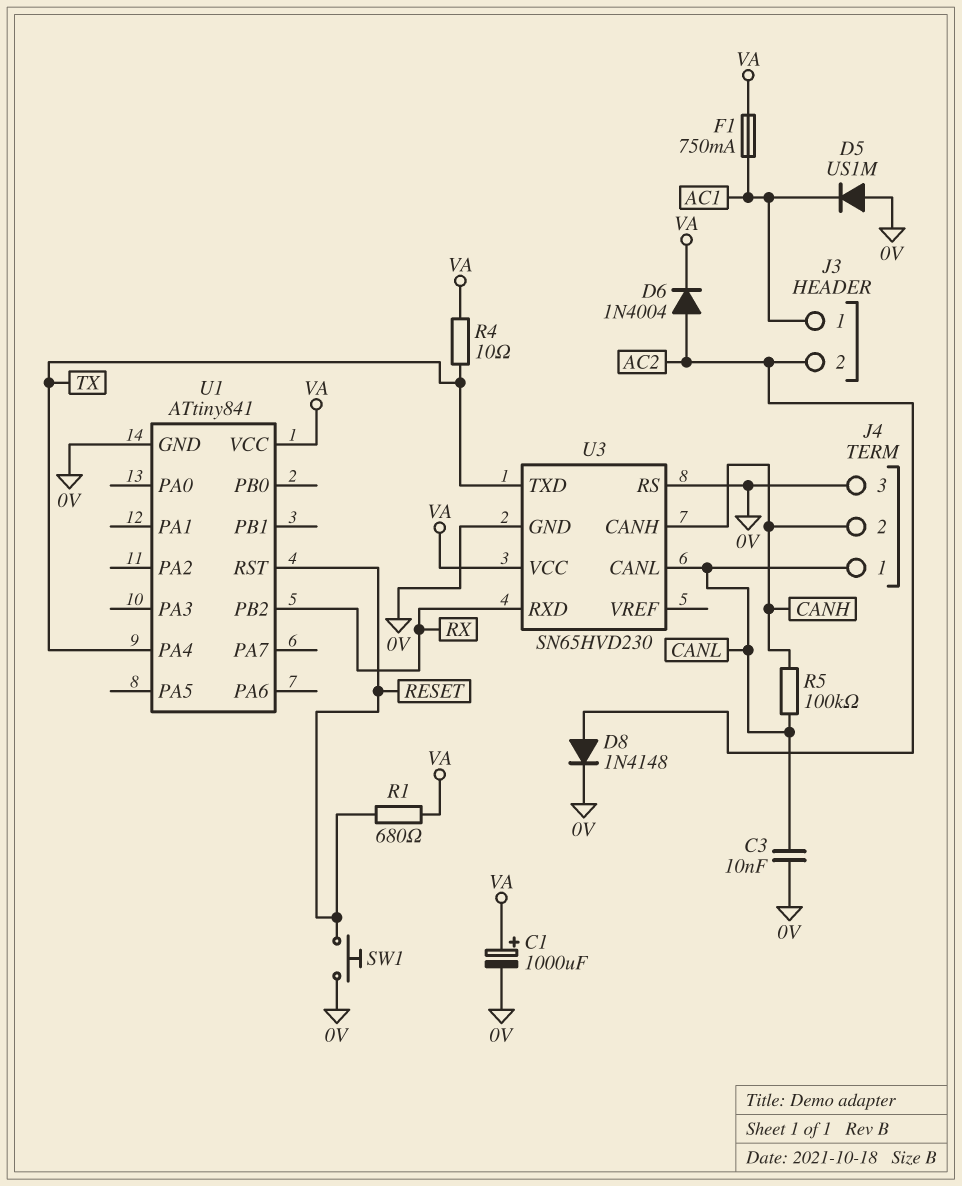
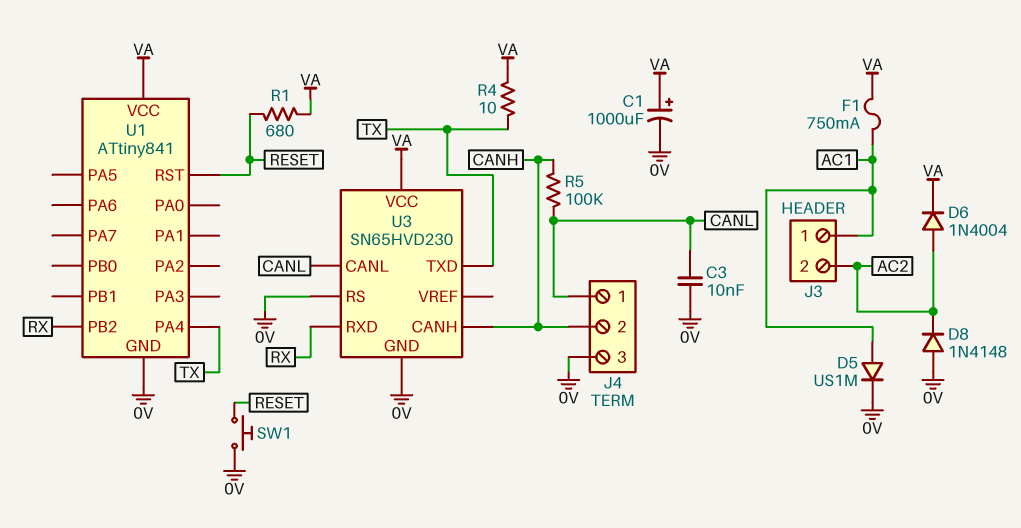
D5: diode US1M (A 0V, K AC1) -> diode US1M (A AC1, K 0V)
D8: diode 1N4148 (A AC2, K 0V) -> diode 1N4148 (A 0V, K AC2)

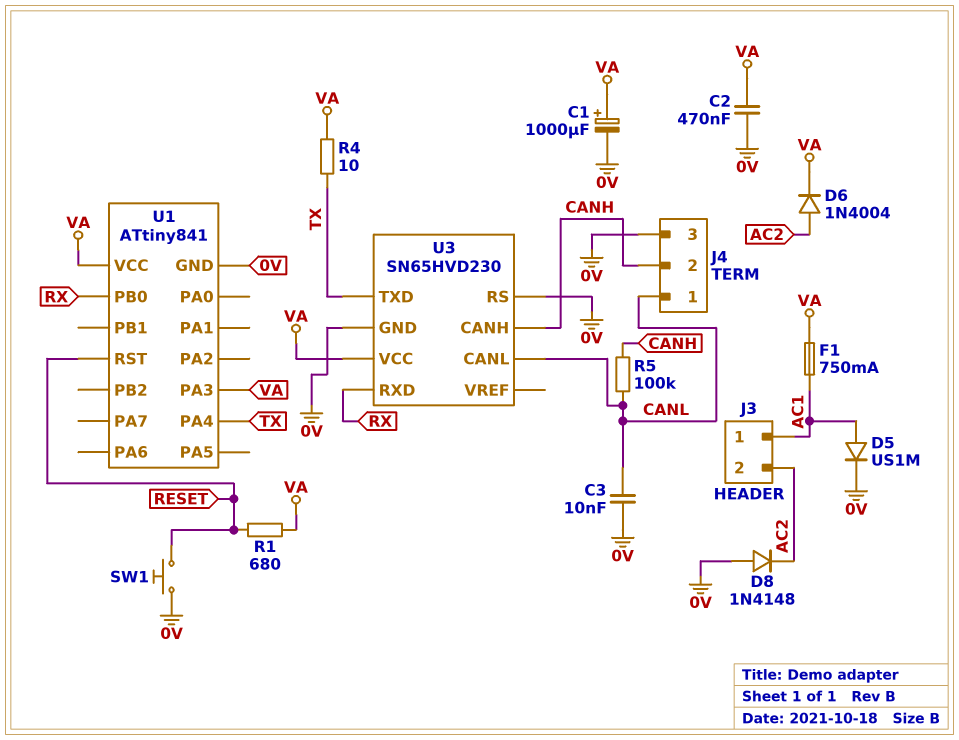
C2: none -> 470nF (0V, VA)
U1 pin PA3: none -> VA
U1 pin PB0: none -> RX
U1 pin PB2: RX -> none

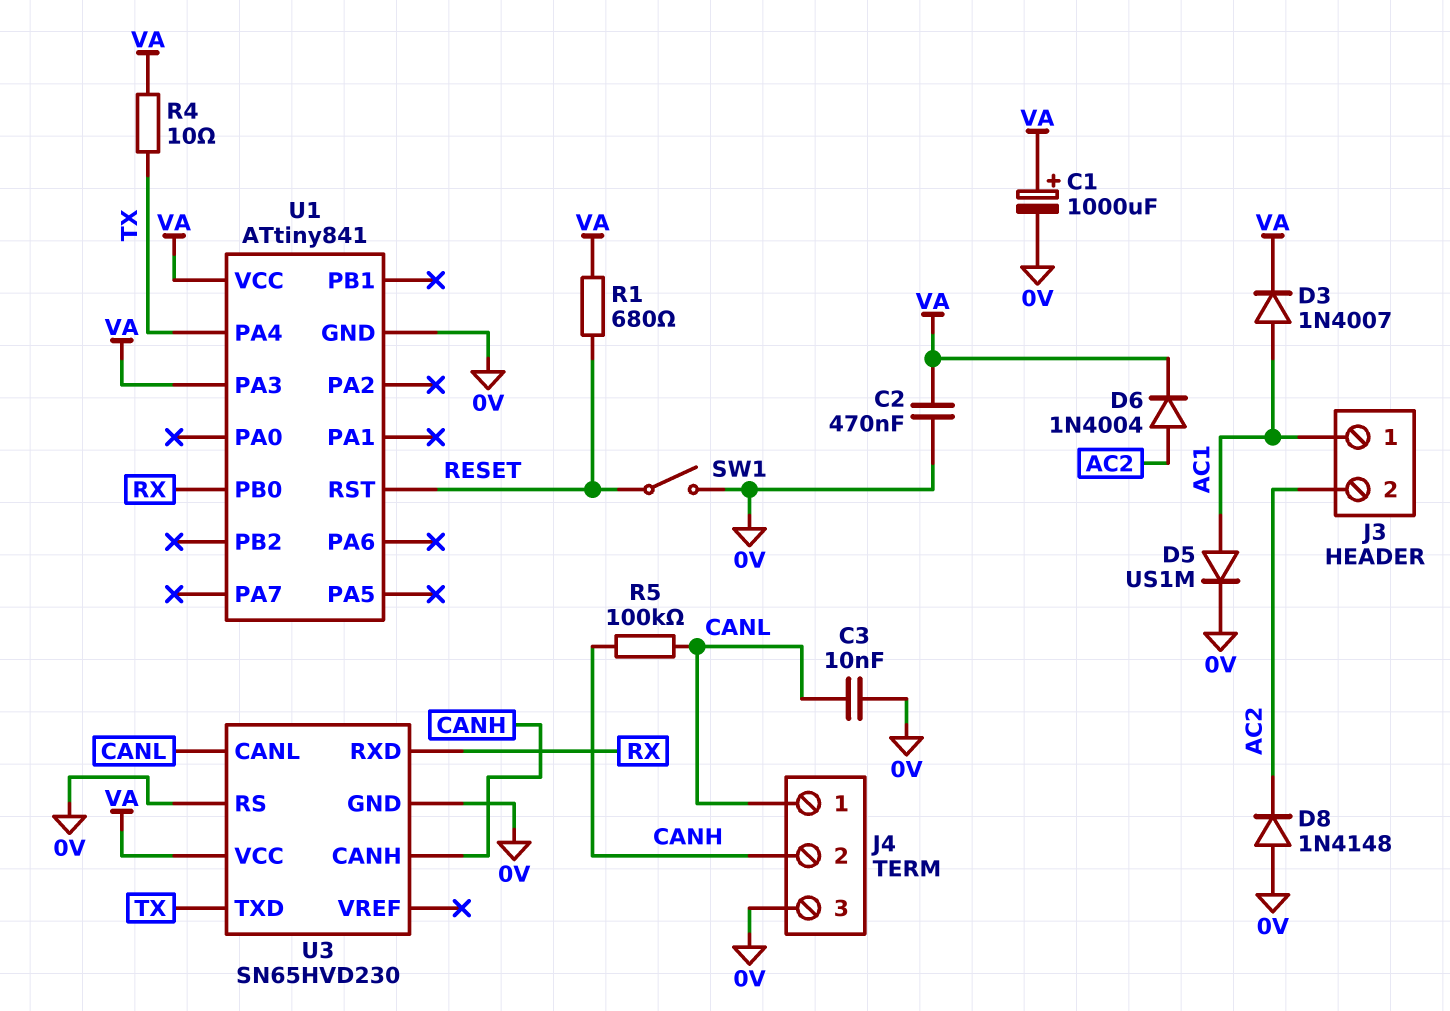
D3: none -> diode 1N4007 (A AC1, K VA)
F1: 750mA (AC1, VA) -> none
SW1: button (0V, RESET) -> switch (0V, RESET)

